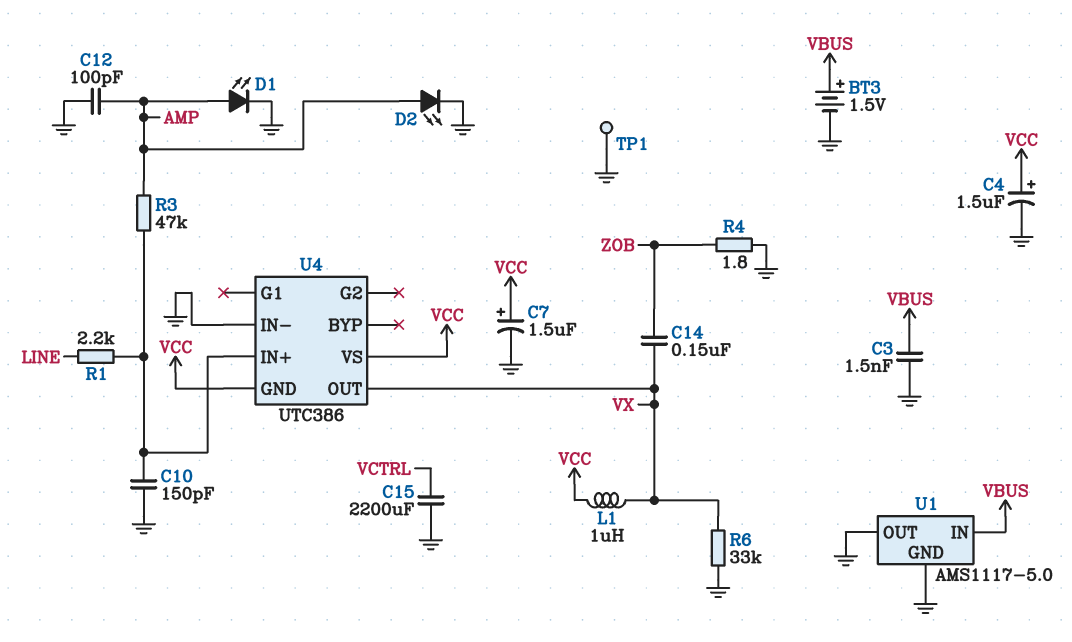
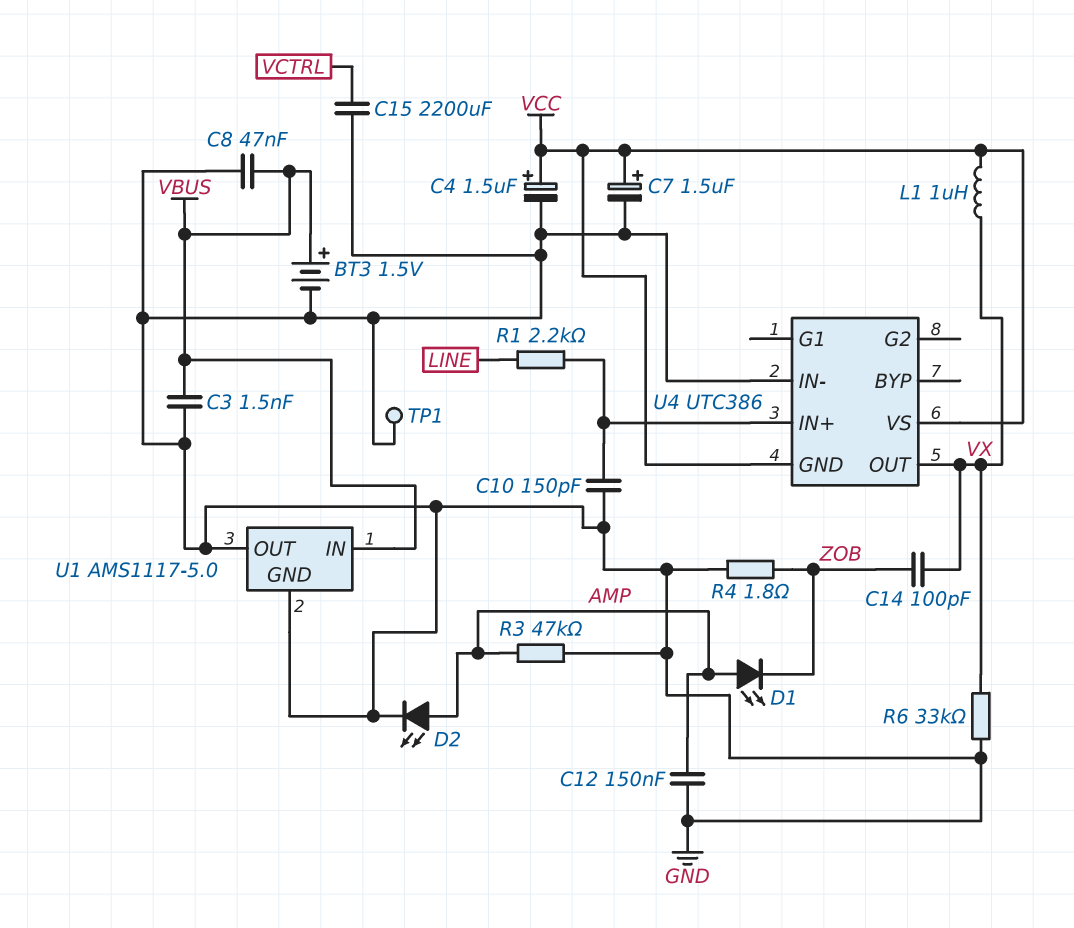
C8: none -> 47nF (GND, VBUS)
C12: 100pF (AMP, GND) -> 150nF (AMP, GND)
C14: 150nF (VX, ZOB) -> 100pF (VX, ZOB)
D1: LED (A AMP, K GND) -> LED (A AMP, K ZOB)
R3: 47k (AMP, U4/IN+) -> 47k (AMP, GND)

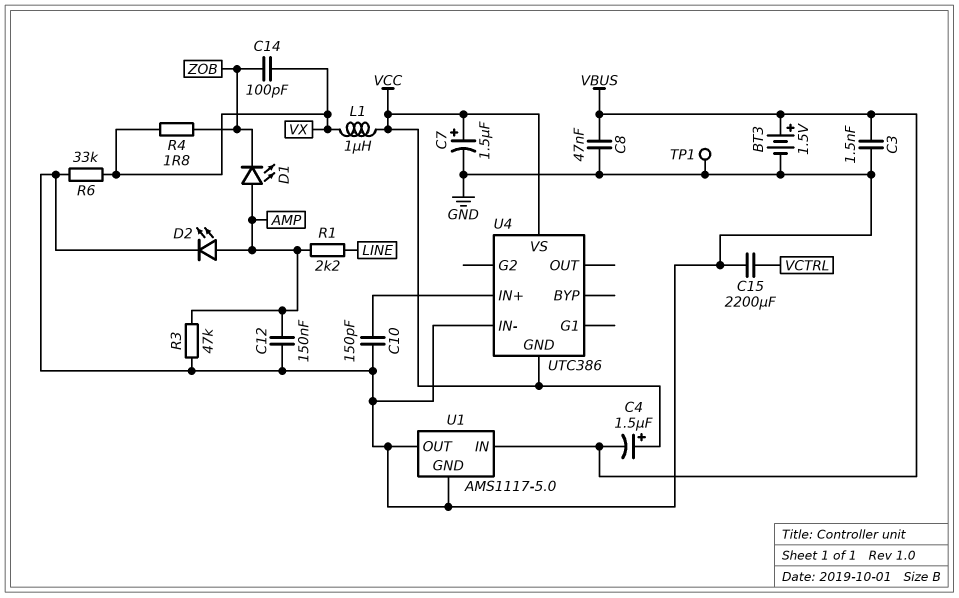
C4: 1.5uF (plus VCC, minus GND) -> 1.5uF (plus VCC, minus VBUS)
R1: 2.2k (LINE, U4/IN+) -> 2.2k (AMP, LINE)
R4: 1.8 (GND, ZOB) -> 1.8 (VX, ZOB)
U4 pin OUT: VX -> none

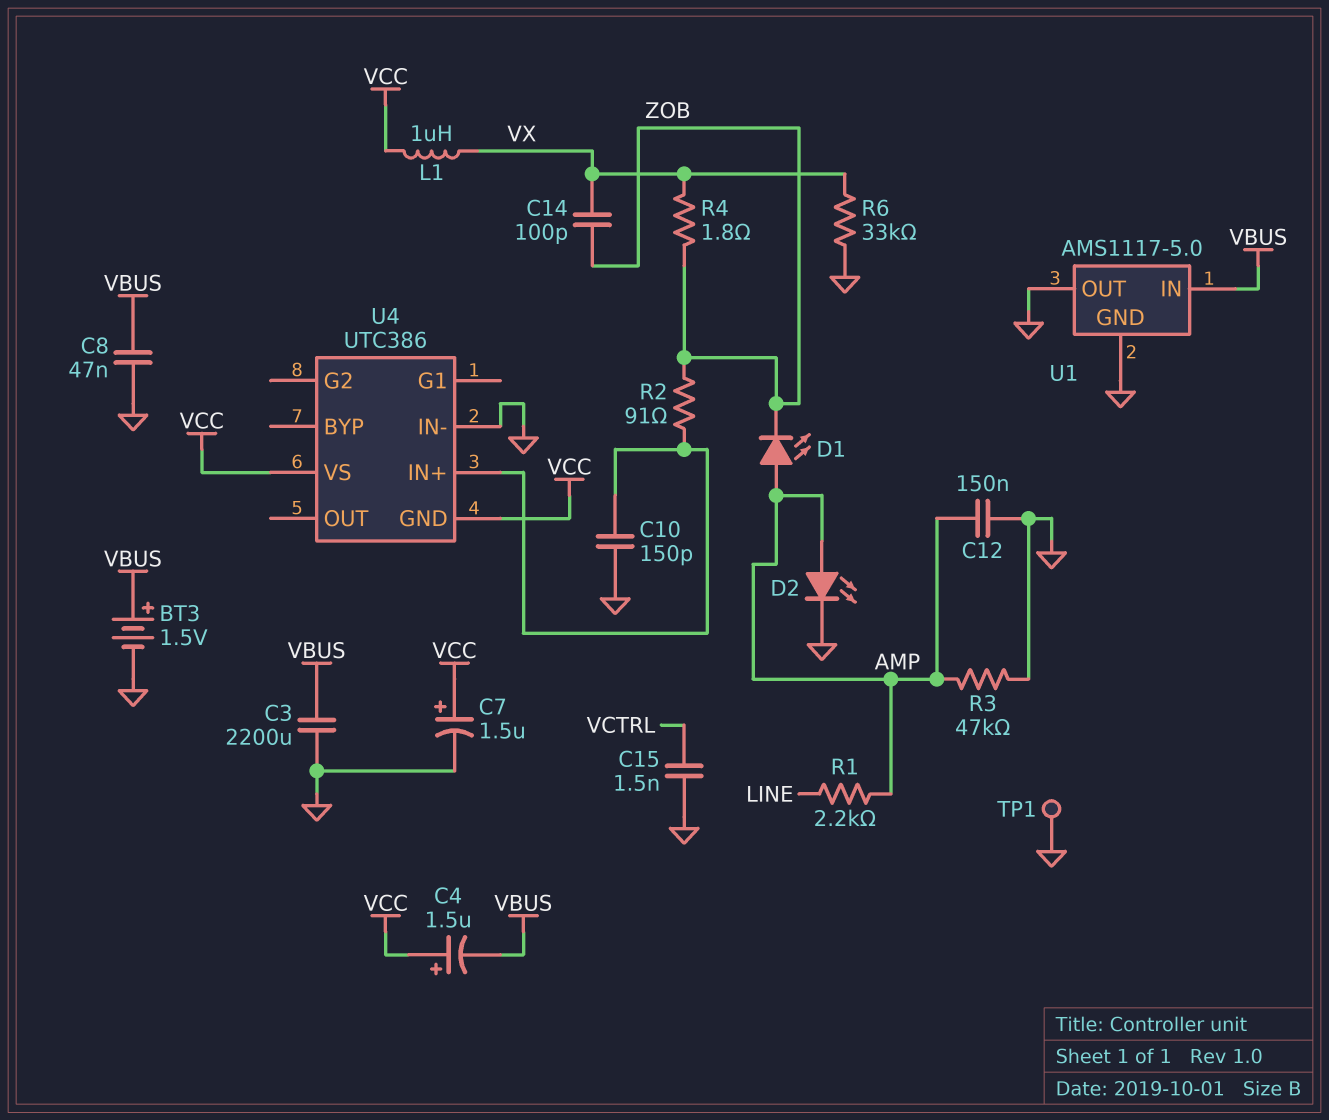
C3: 1.5nF (GND, VBUS) -> 2200uF (GND, VBUS)
C15: 2200uF (GND, VCTRL) -> 1.5nF (GND, VCTRL)
R2: none -> 91 (U4/IN+, ZOB)

